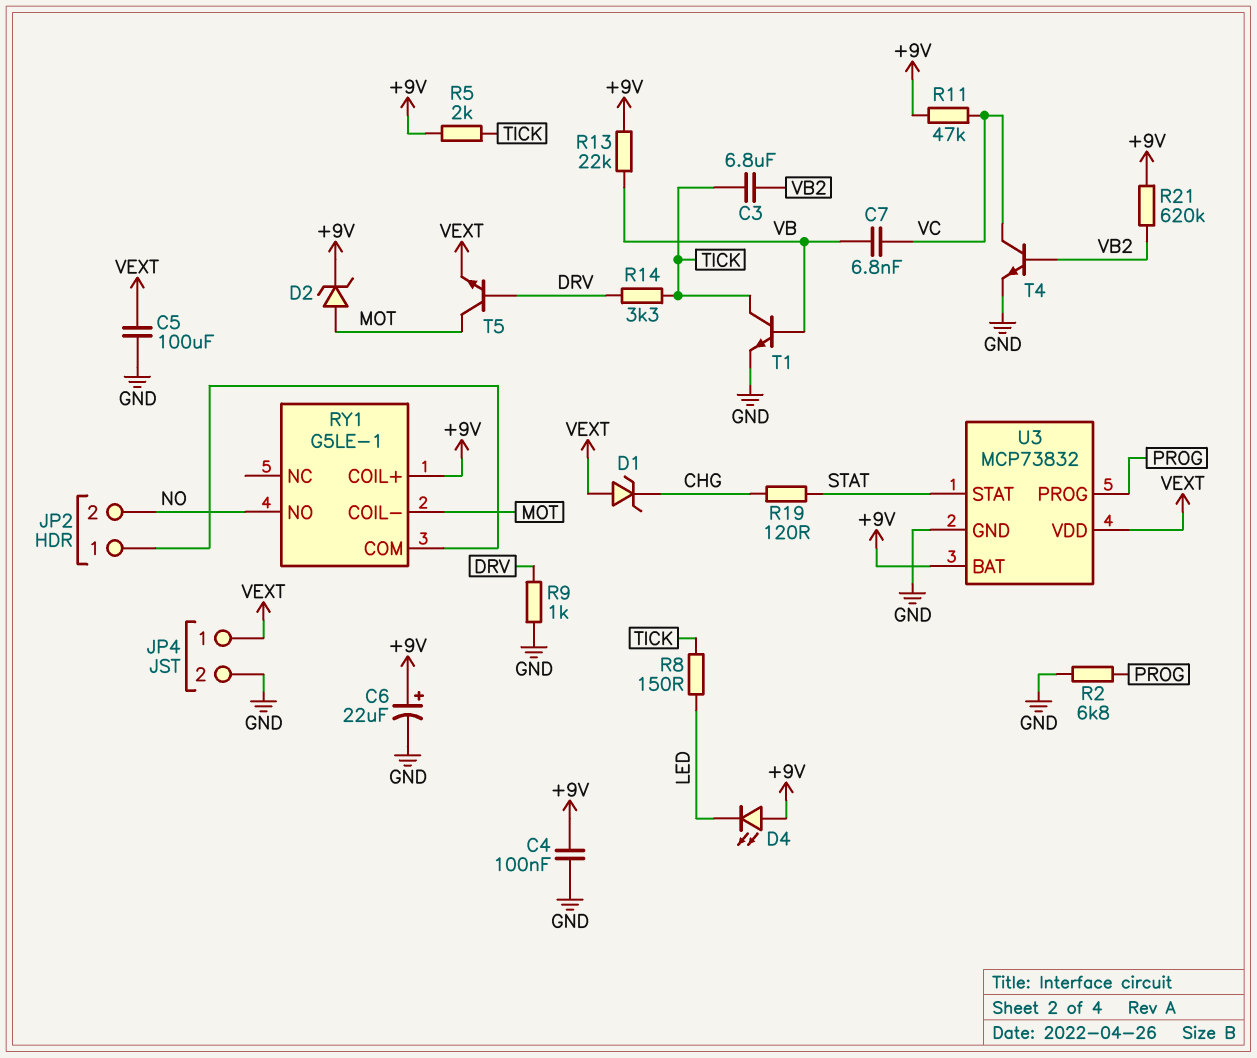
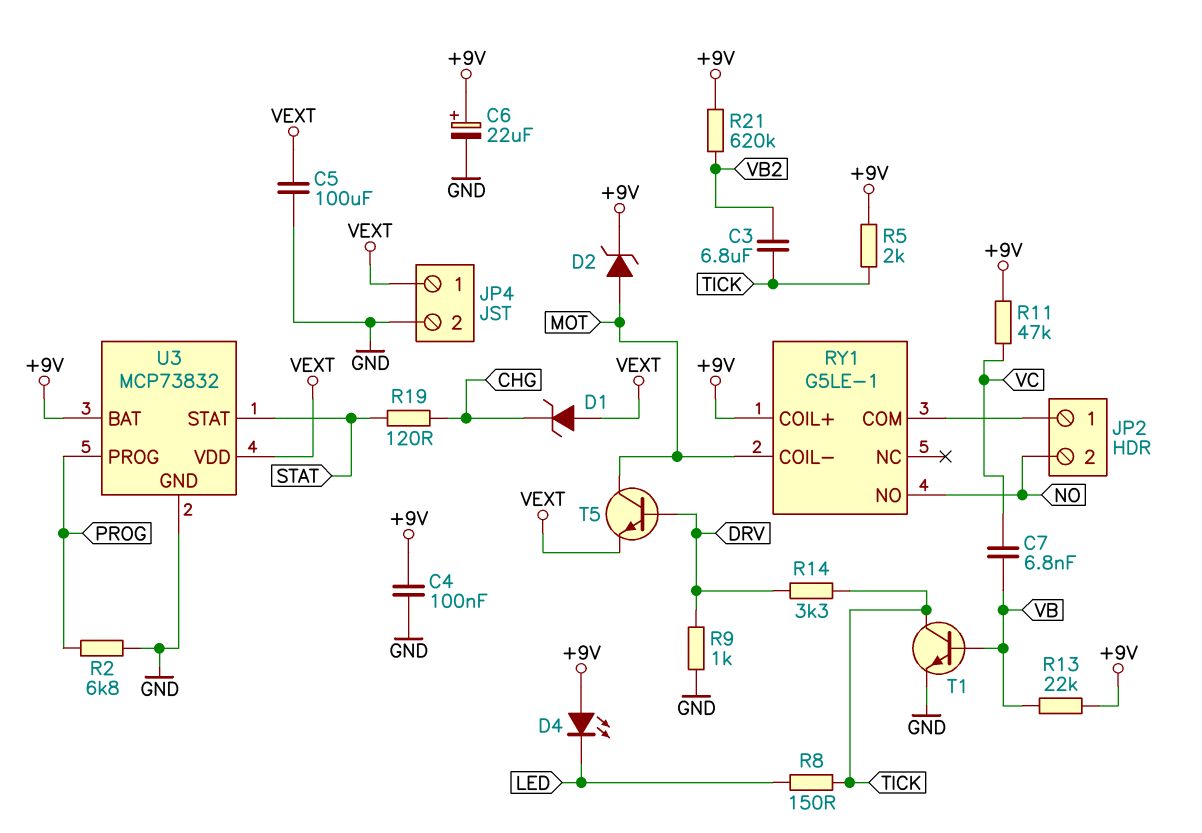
T4: NPN (B VB2, C VC, E GND) -> none

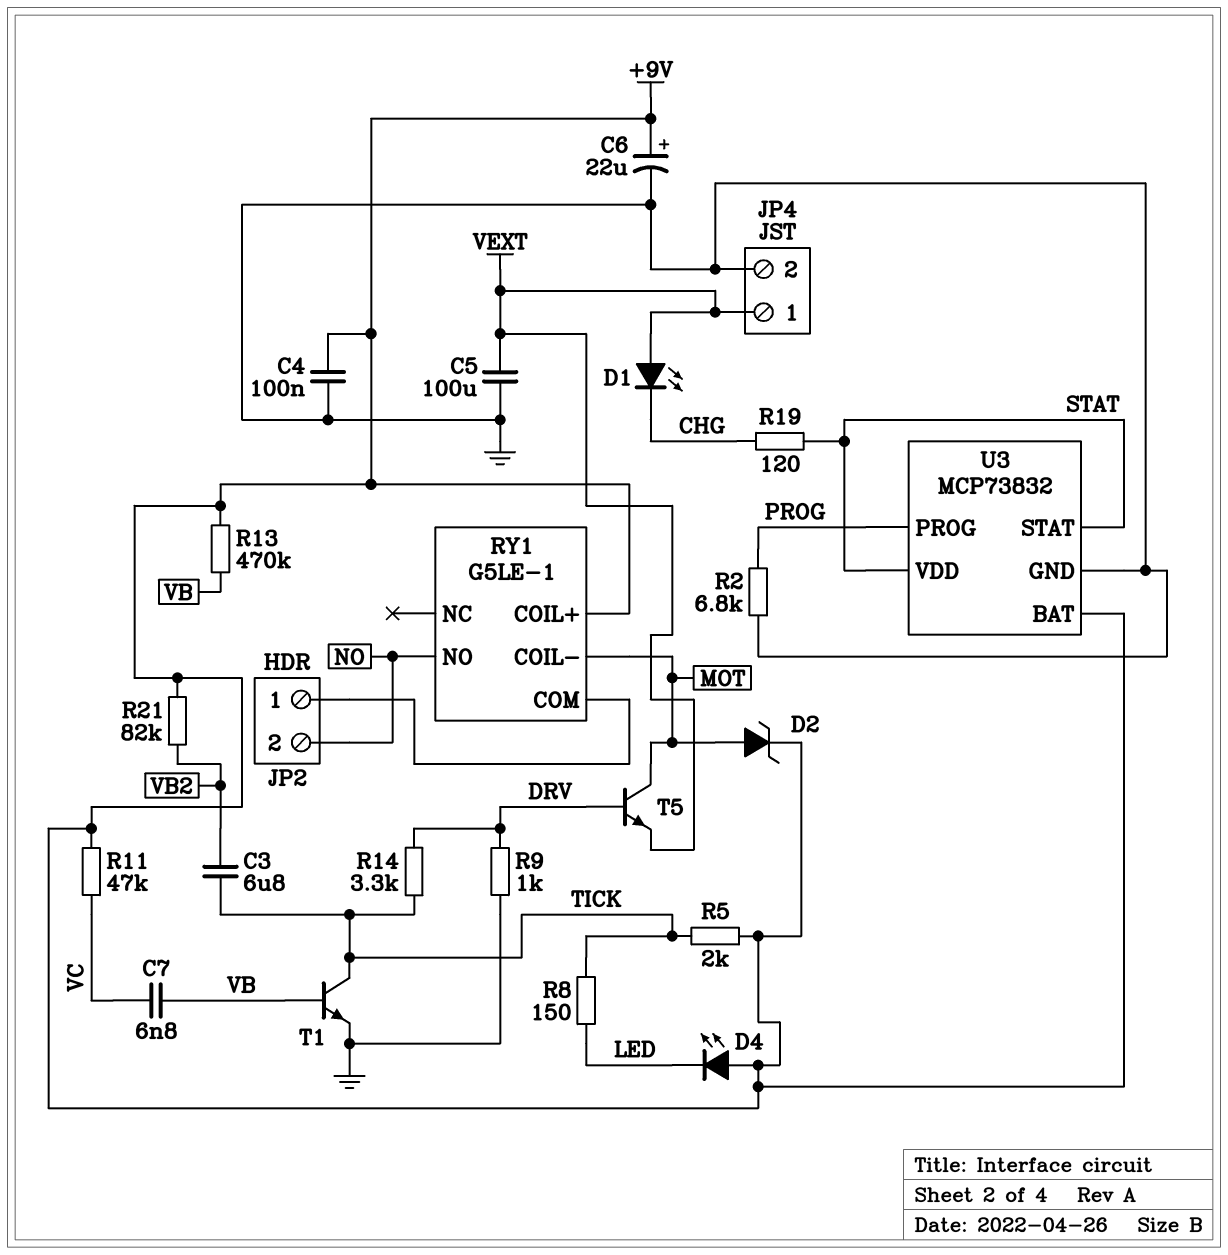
D1: zener (A VEXT, K CHG) -> LED (A VEXT, K CHG)
R13: 22k (+9V, VB) -> 470k (+9V, VB)
R21: 620k (+9V, VB2) -> 82k (+9V, VB2)
U3 pin VDD: VEXT -> STAT

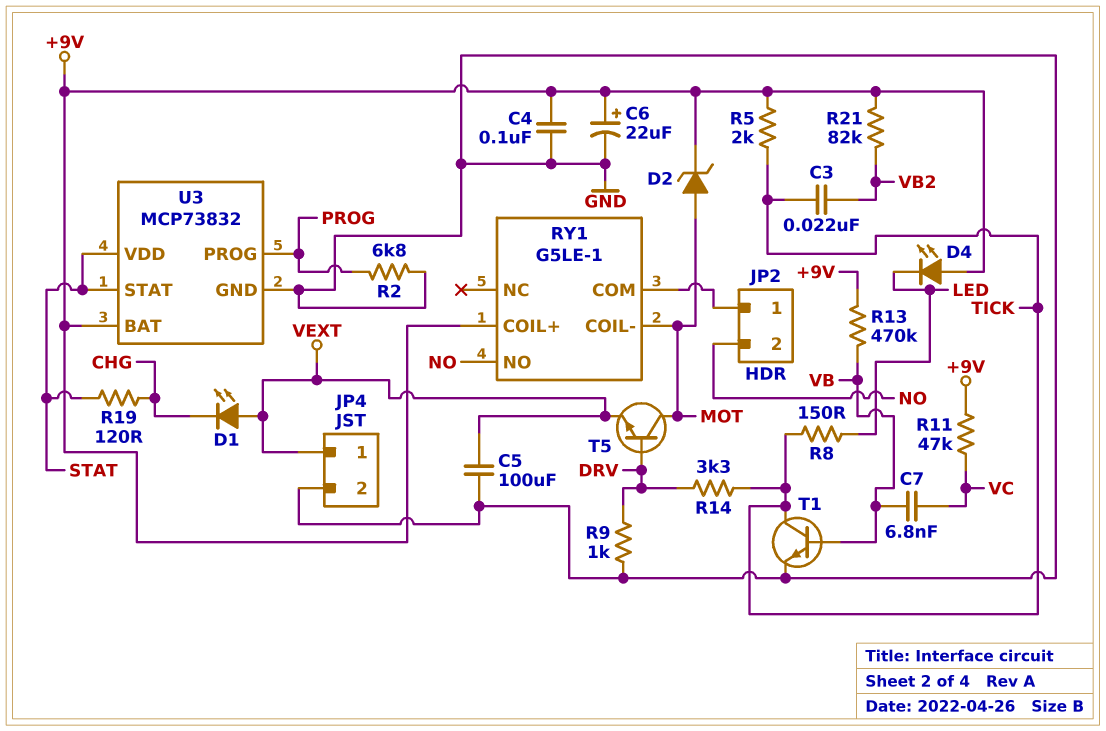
C3: 6.8uF (TICK, VB2) -> 22nF (TICK, VB2)

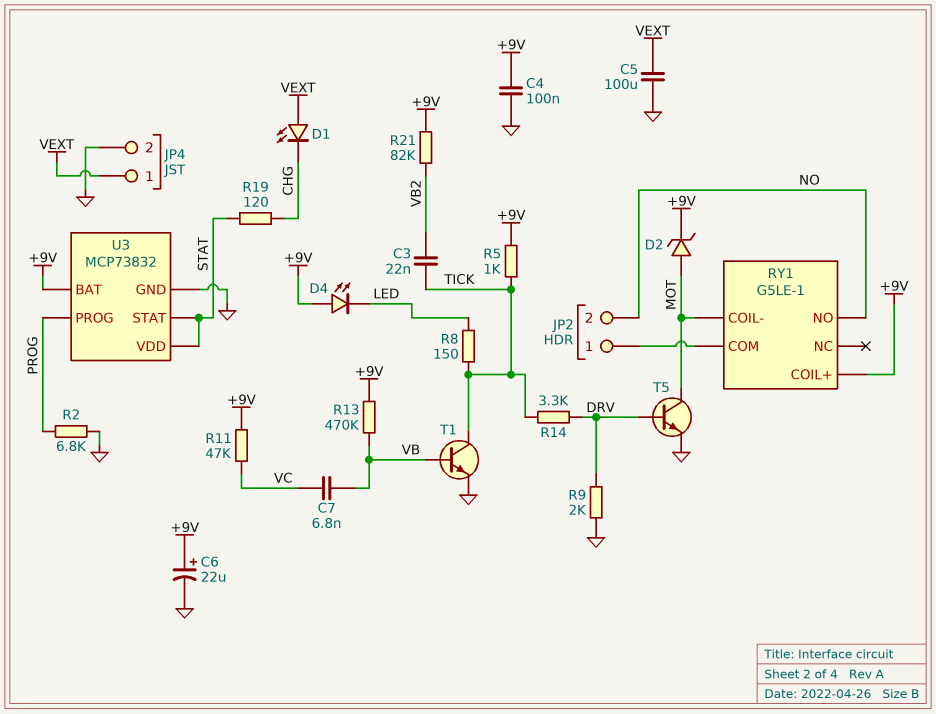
R5: 2k (+9V, TICK) -> 1k (+9V, TICK)
R9: 1k (DRV, GND) -> 2k (DRV, GND)
T5: NPN (B DRV, C MOT, E VEXT) -> NPN (B DRV, C MOT, E GND)

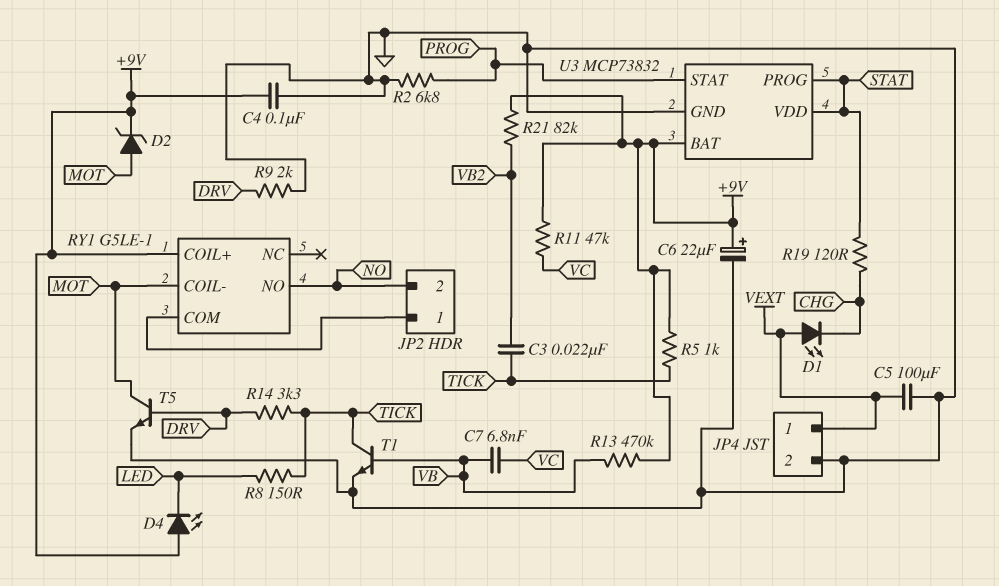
U3 pin PROG: PROG -> STAT
U3 pin STAT: STAT -> PROG

